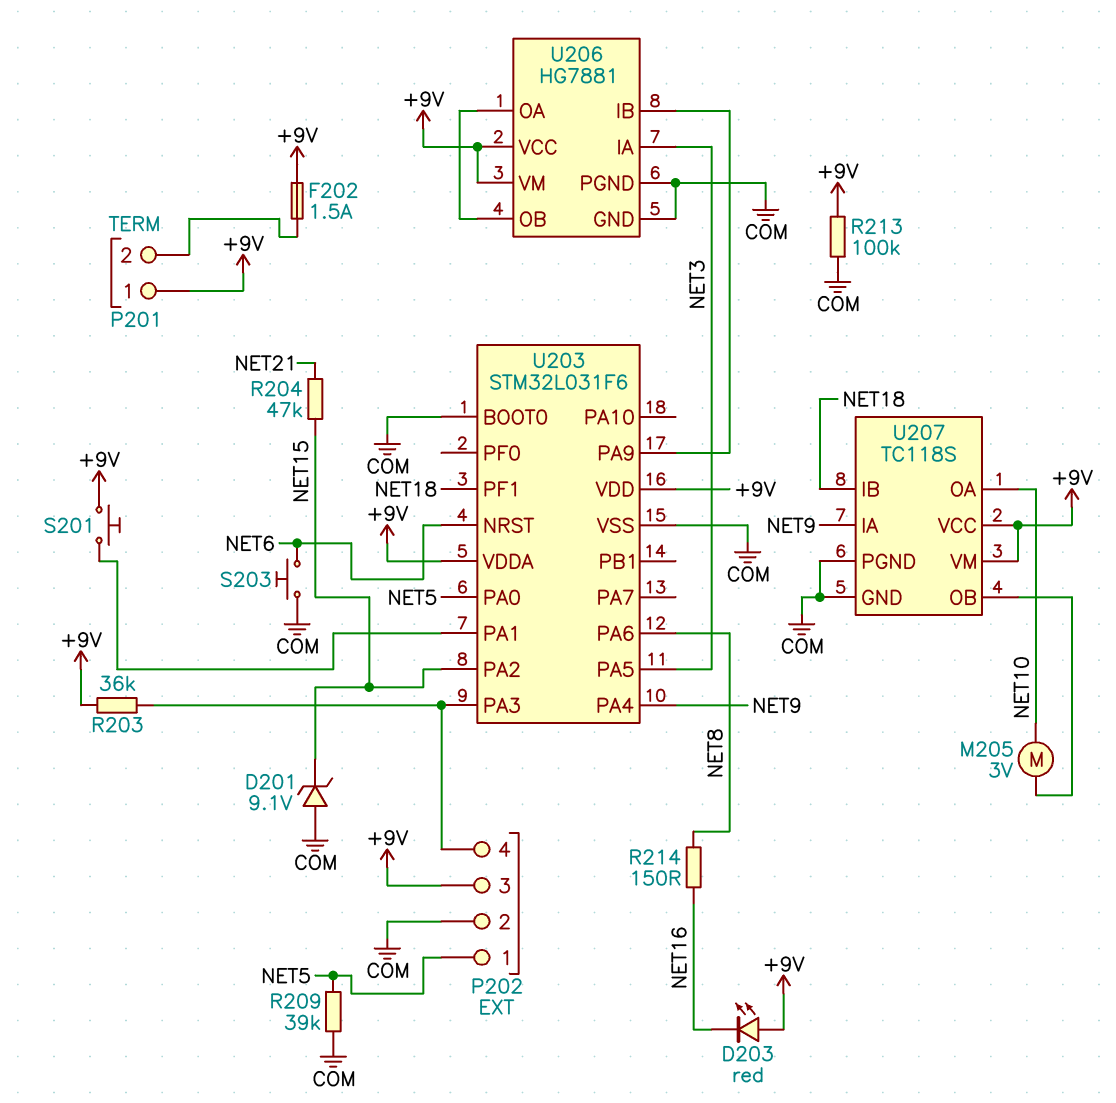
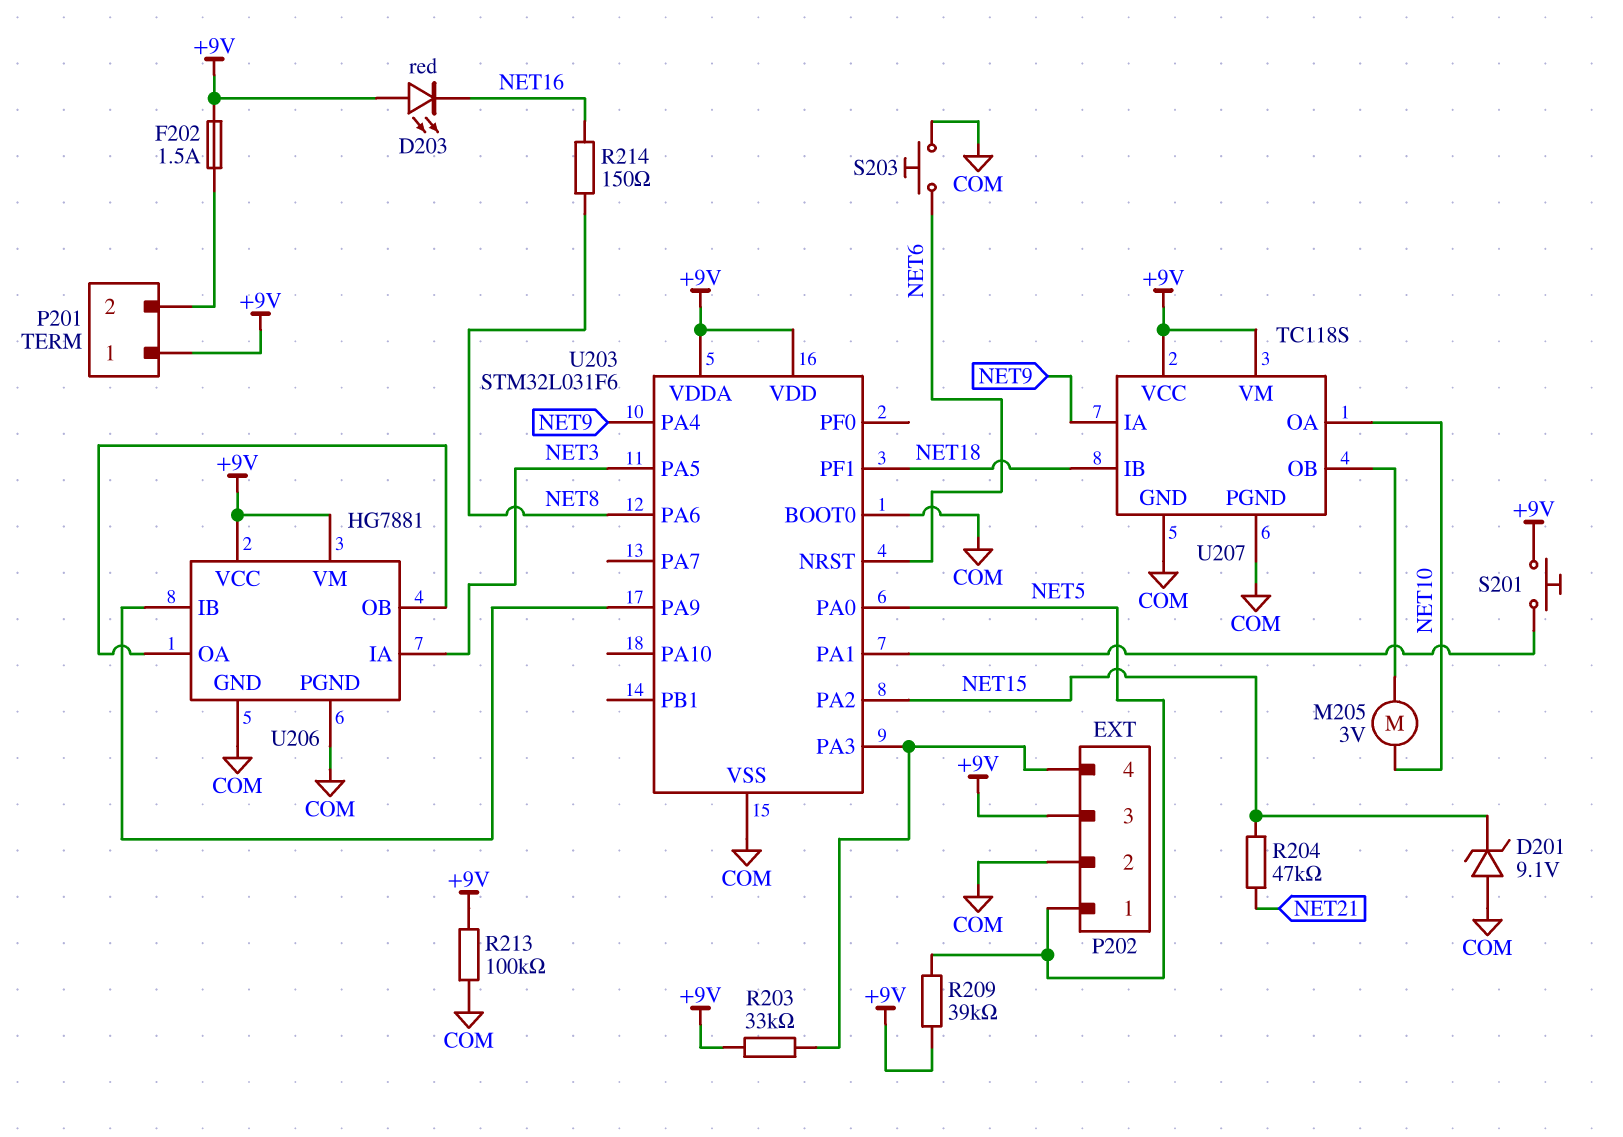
R203: 36k (+9V, P202/4) -> 33k (+9V, P202/4)
R209: 39k (COM, NET5) -> 39k (+9V, NET5)

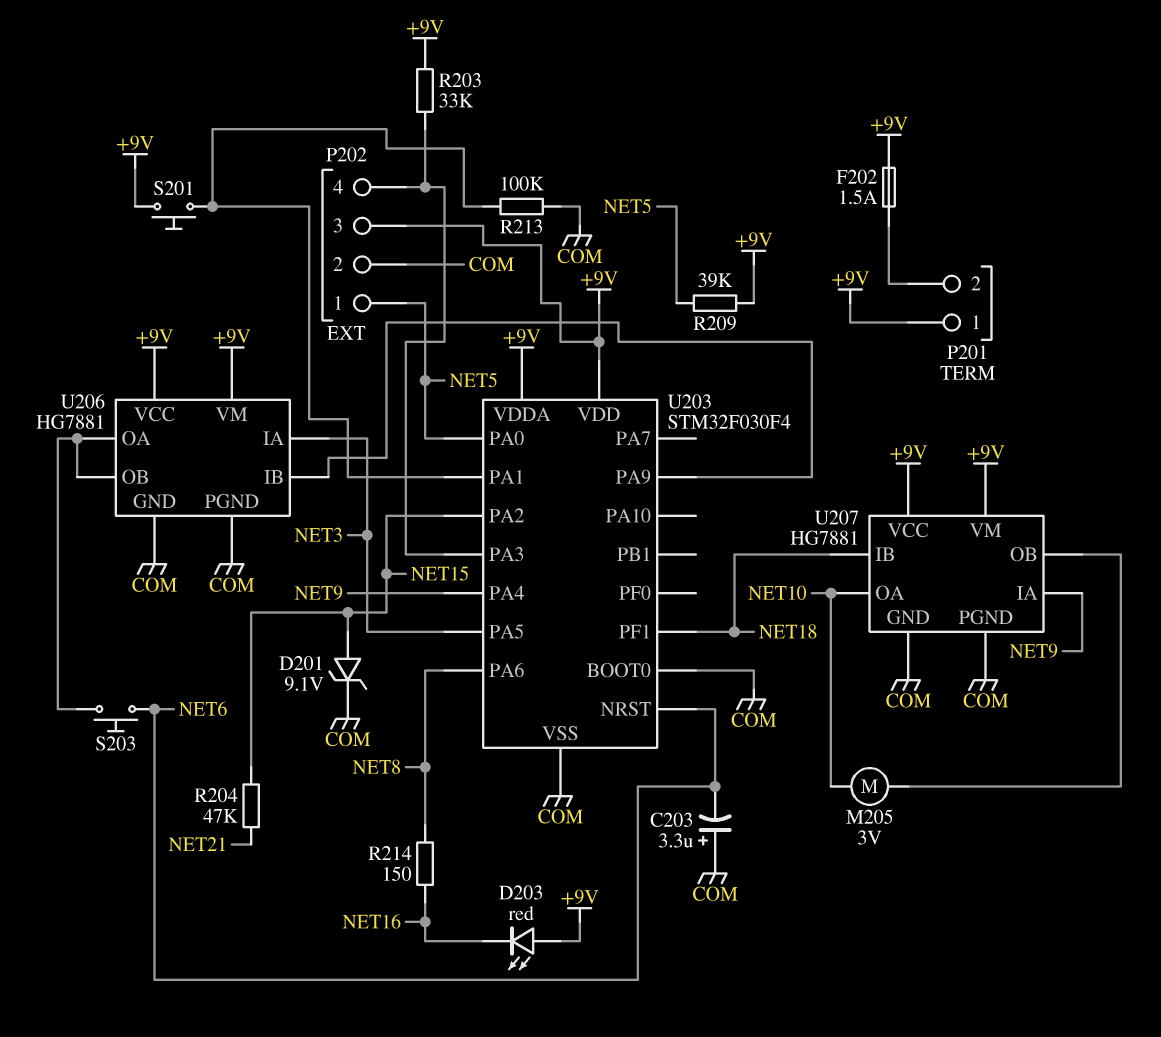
C203: none -> 3.3uF (plus COM, minus NET6)
D201: zener 9.1V (A COM, K NET15) -> zener 9.1V (A NET15, K COM)
R213: 100k (+9V, COM) -> 100k (COM, U203/PA1)
S203: button (COM, NET6) -> button (NET6, U206/OA)
U203: STM32L031F6 -> STM32F030F4
U207: TC118S -> HG7881

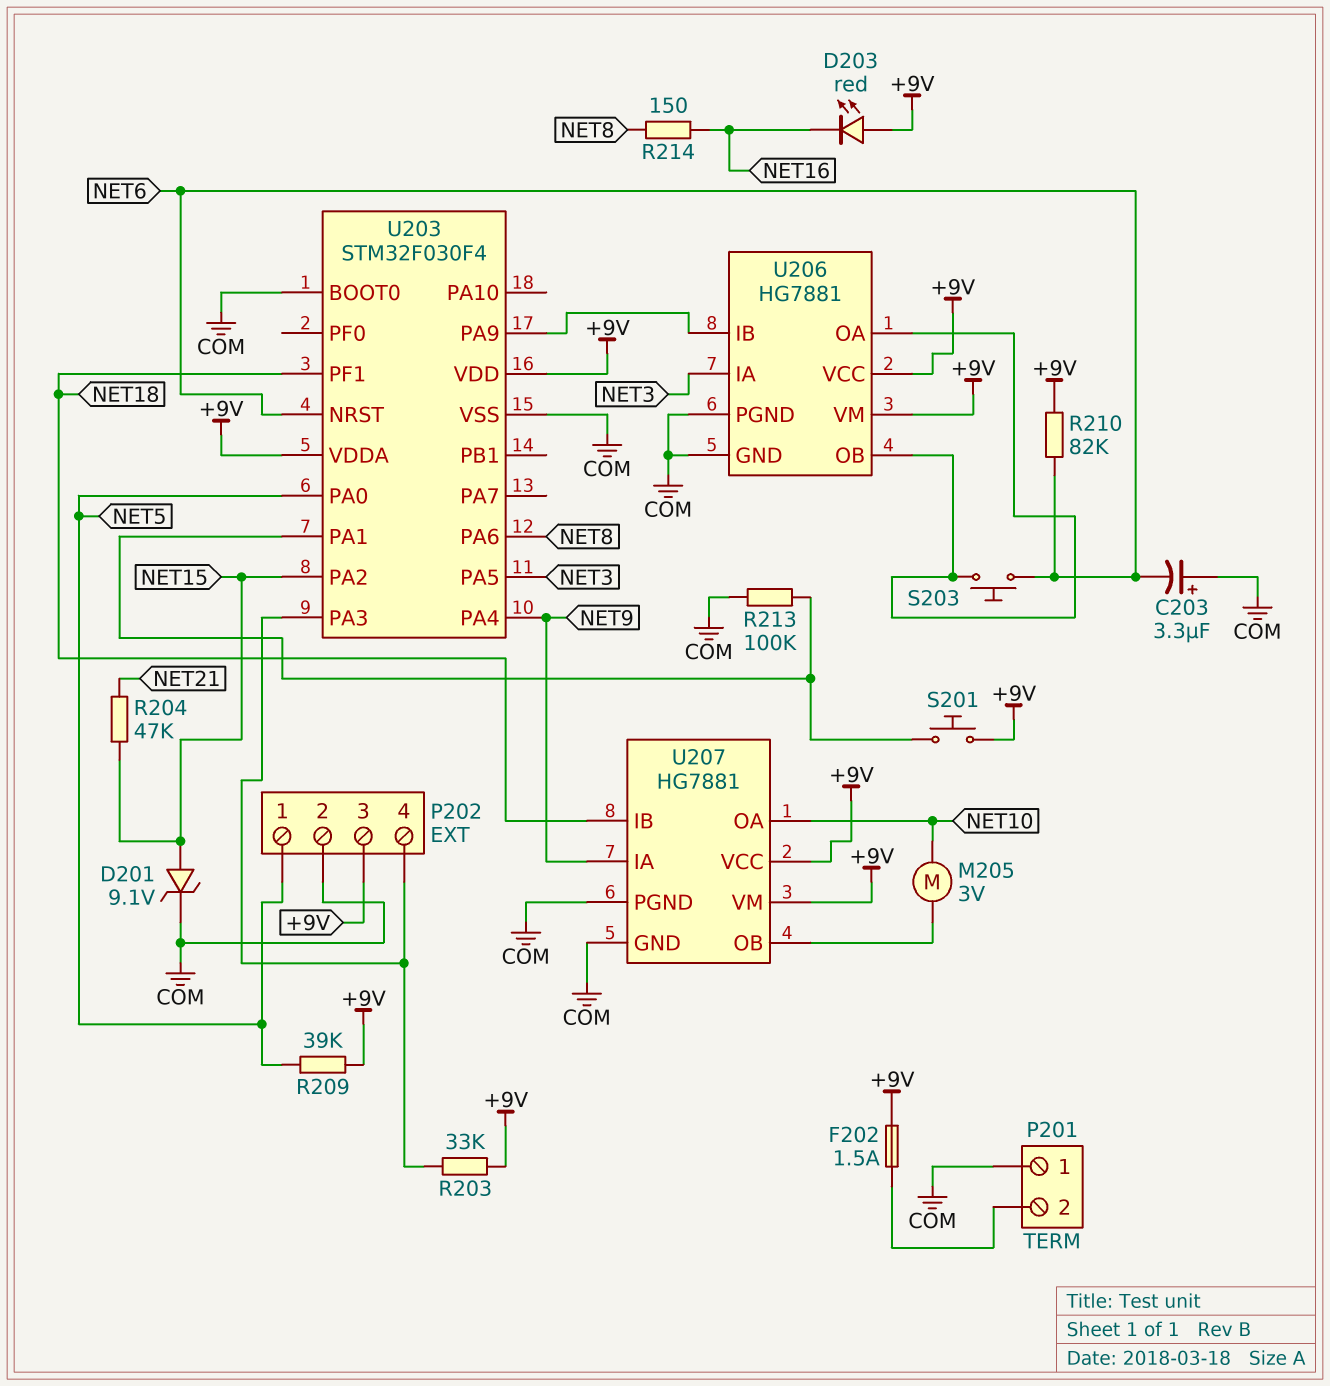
P201 pin 1: +9V -> COM
R210: none -> 82k (+9V, NET6)

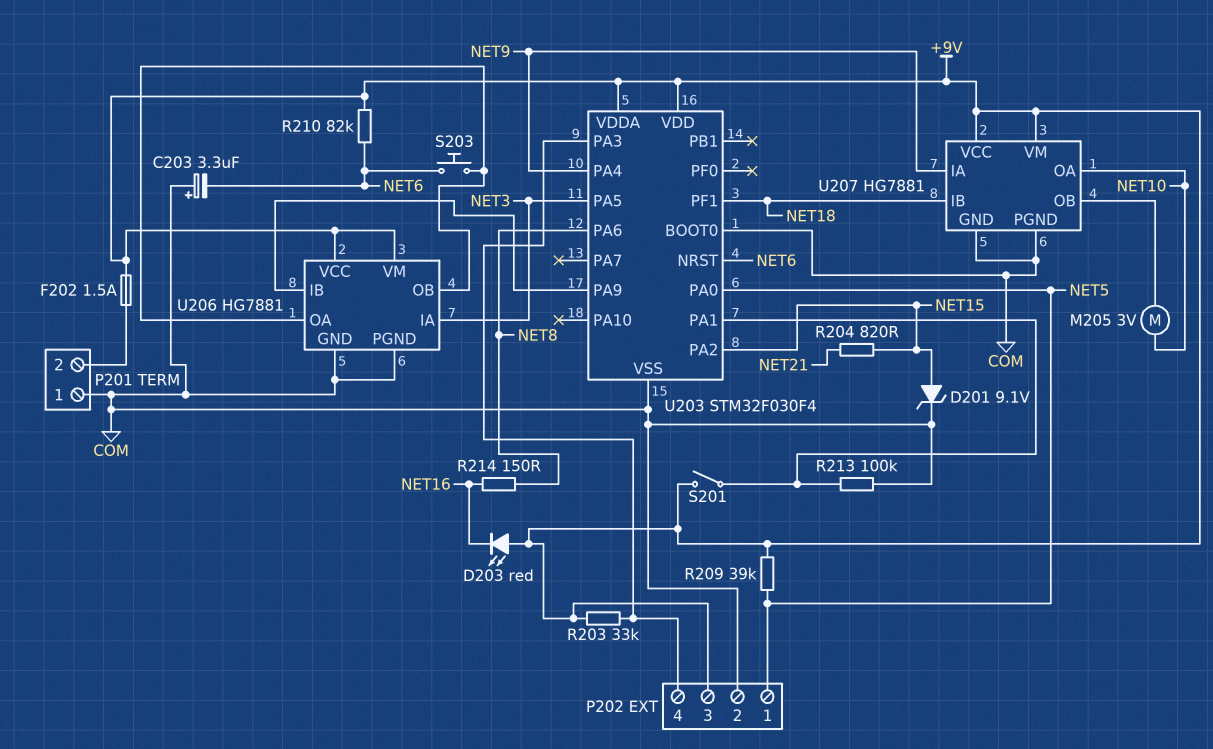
R204: 47k (NET15, NET21) -> 820 (NET15, NET21)
S201: button (+9V, U203/PA1) -> switch (+9V, U203/PA1)

